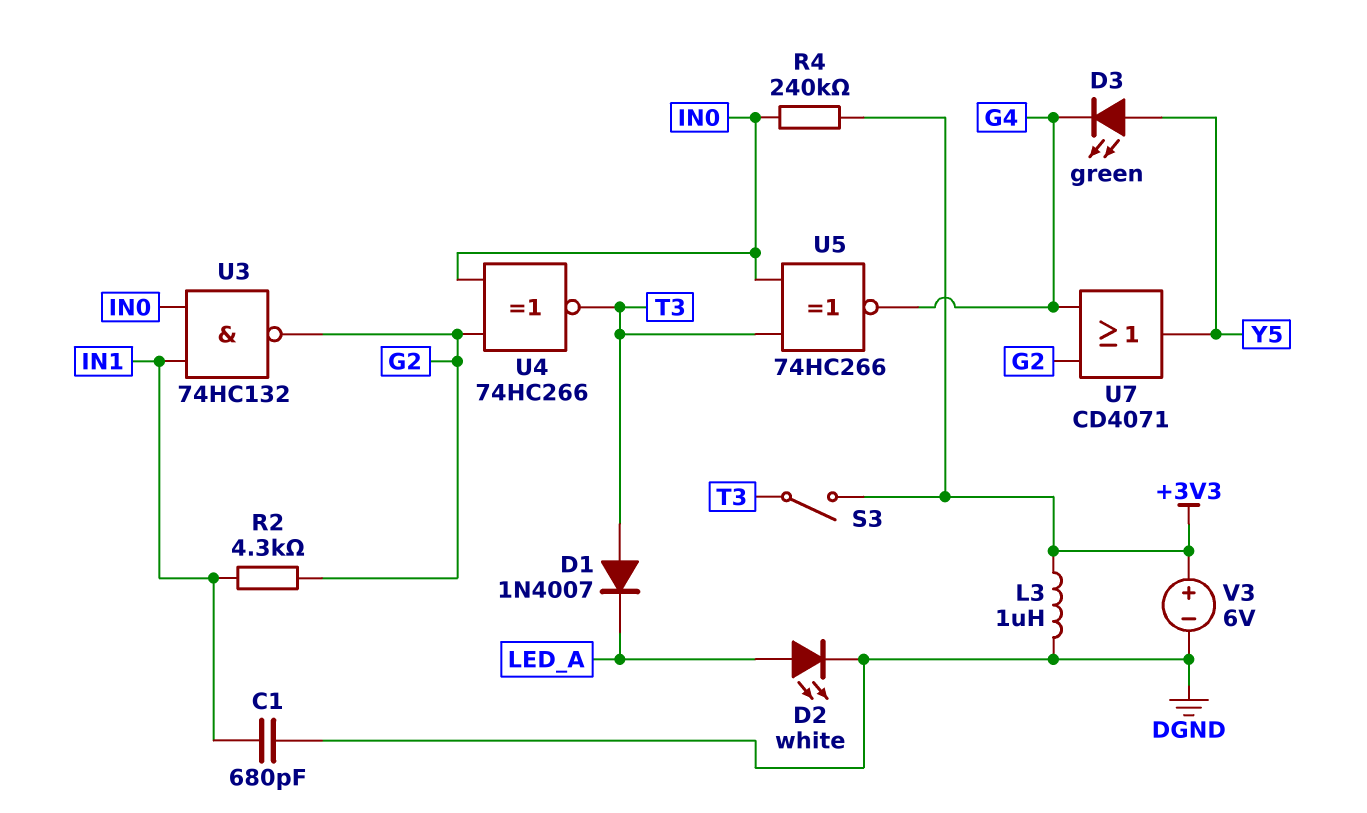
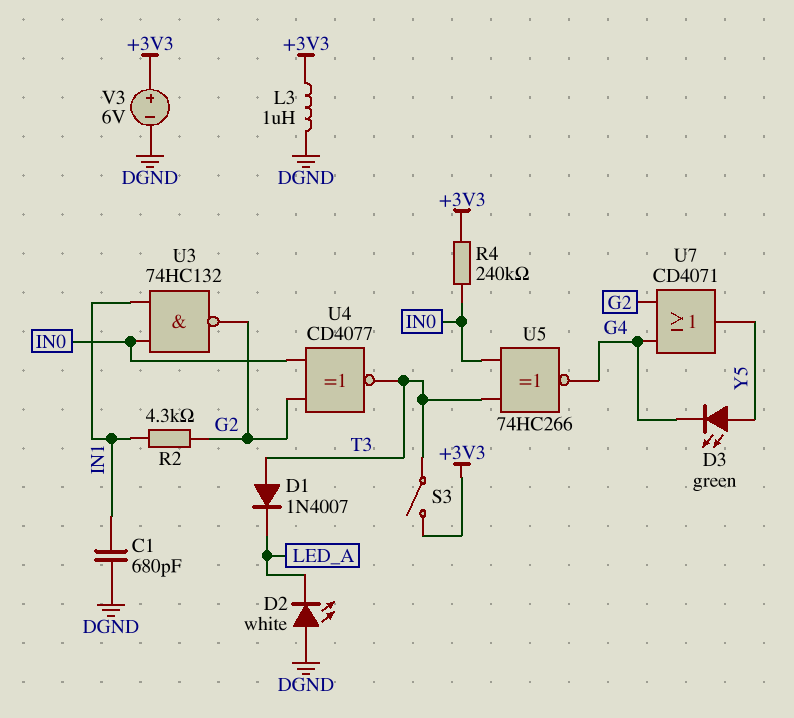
D2: LED white (A LED_A, K DGND) -> LED white (A DGND, K LED_A)
U4: XNOR 74HC266 (in G2, in IN0, out T3) -> XNOR CD4077 (in G2, in IN0, out T3)

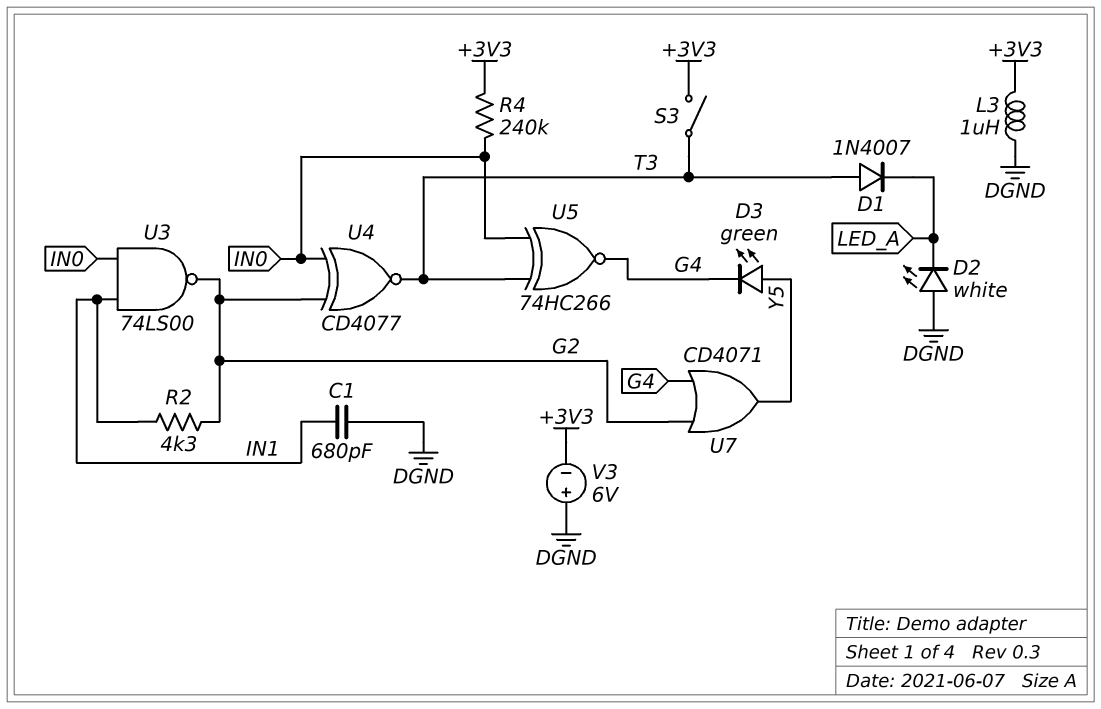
U3: NAND 74HC132 (in IN0, in IN1, out G2) -> NAND 74LS00 (in IN0, in IN1, out G2)
V3: 6V (plus +3V3, minus DGND) -> 6V (plus DGND, minus +3V3)

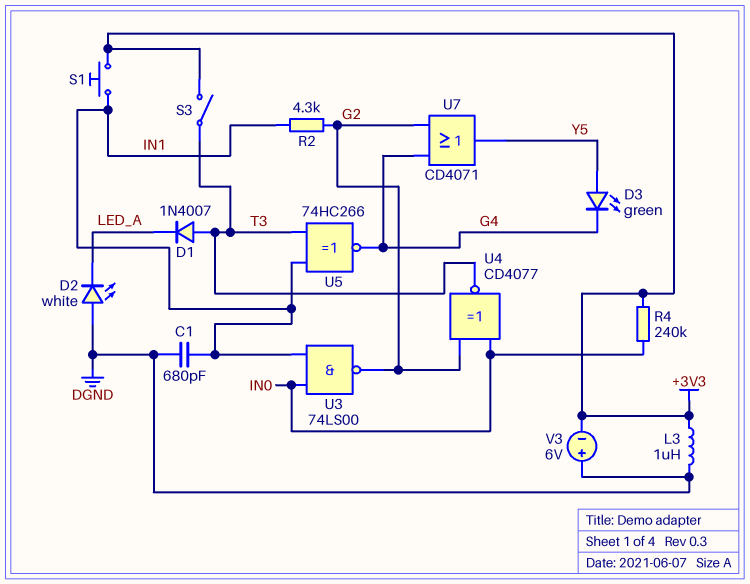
S1: none -> button (+3V3, IN1)
U5: XNOR 74HC266 (in IN0, in T3, out G4) -> XNOR 74HC266 (in IN1, in T3, out G4)

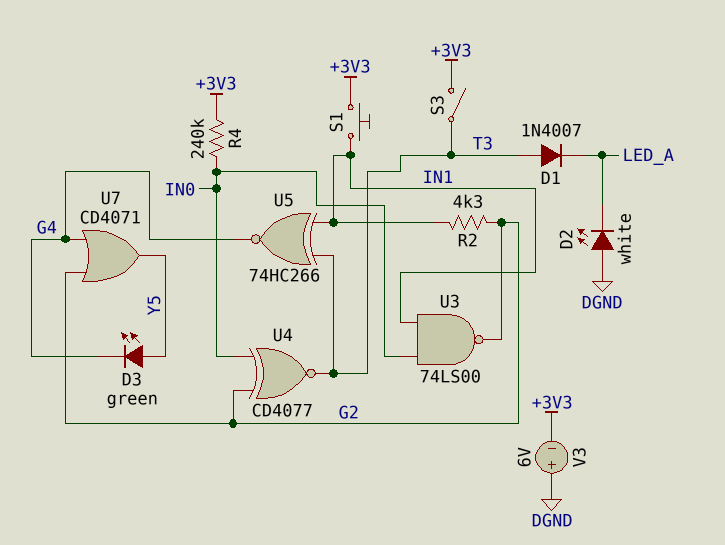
C1: 680pF (DGND, IN1) -> none
L3: 1uH (+3V3, DGND) -> none

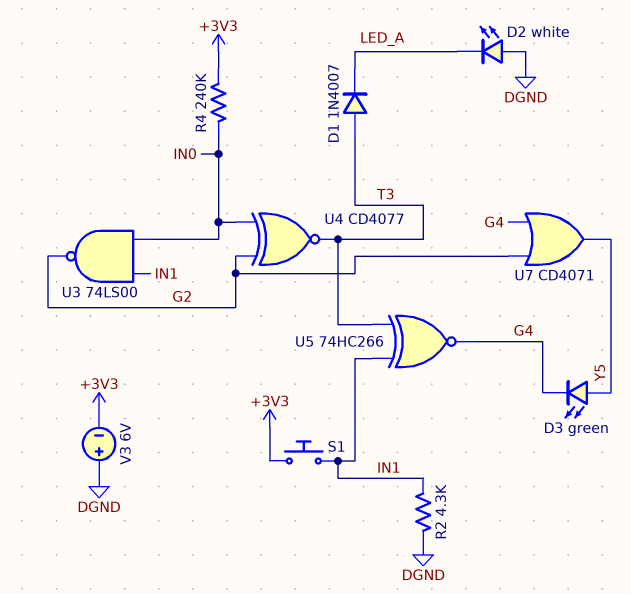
R2: 4.3k (G2, IN1) -> 4.3k (DGND, IN1)
S3: switch (+3V3, T3) -> none

